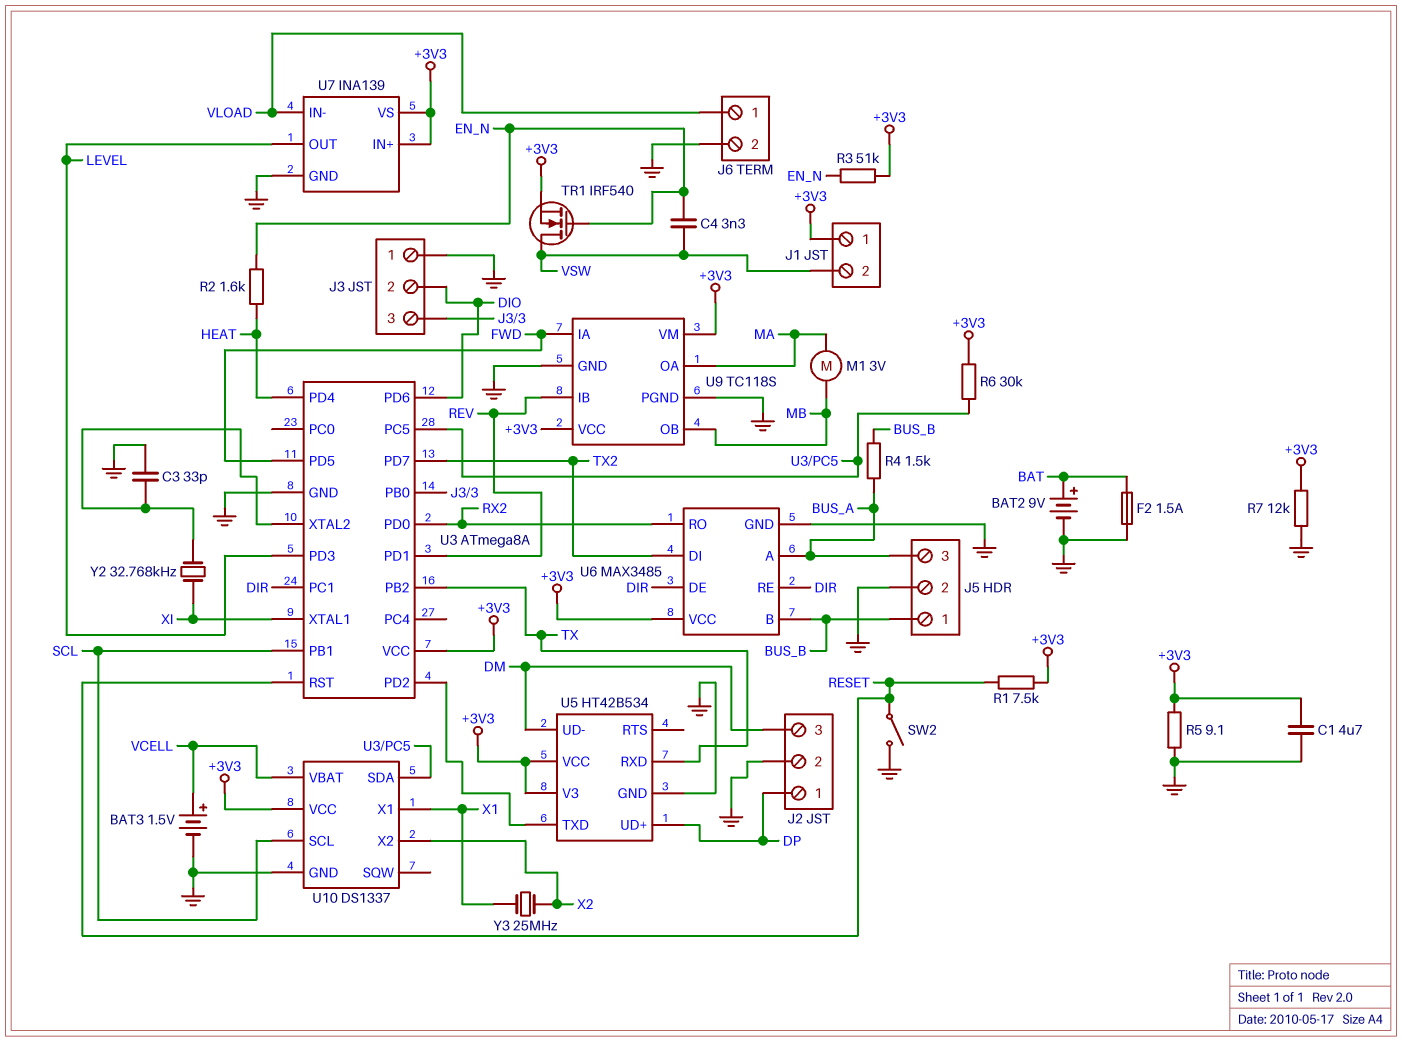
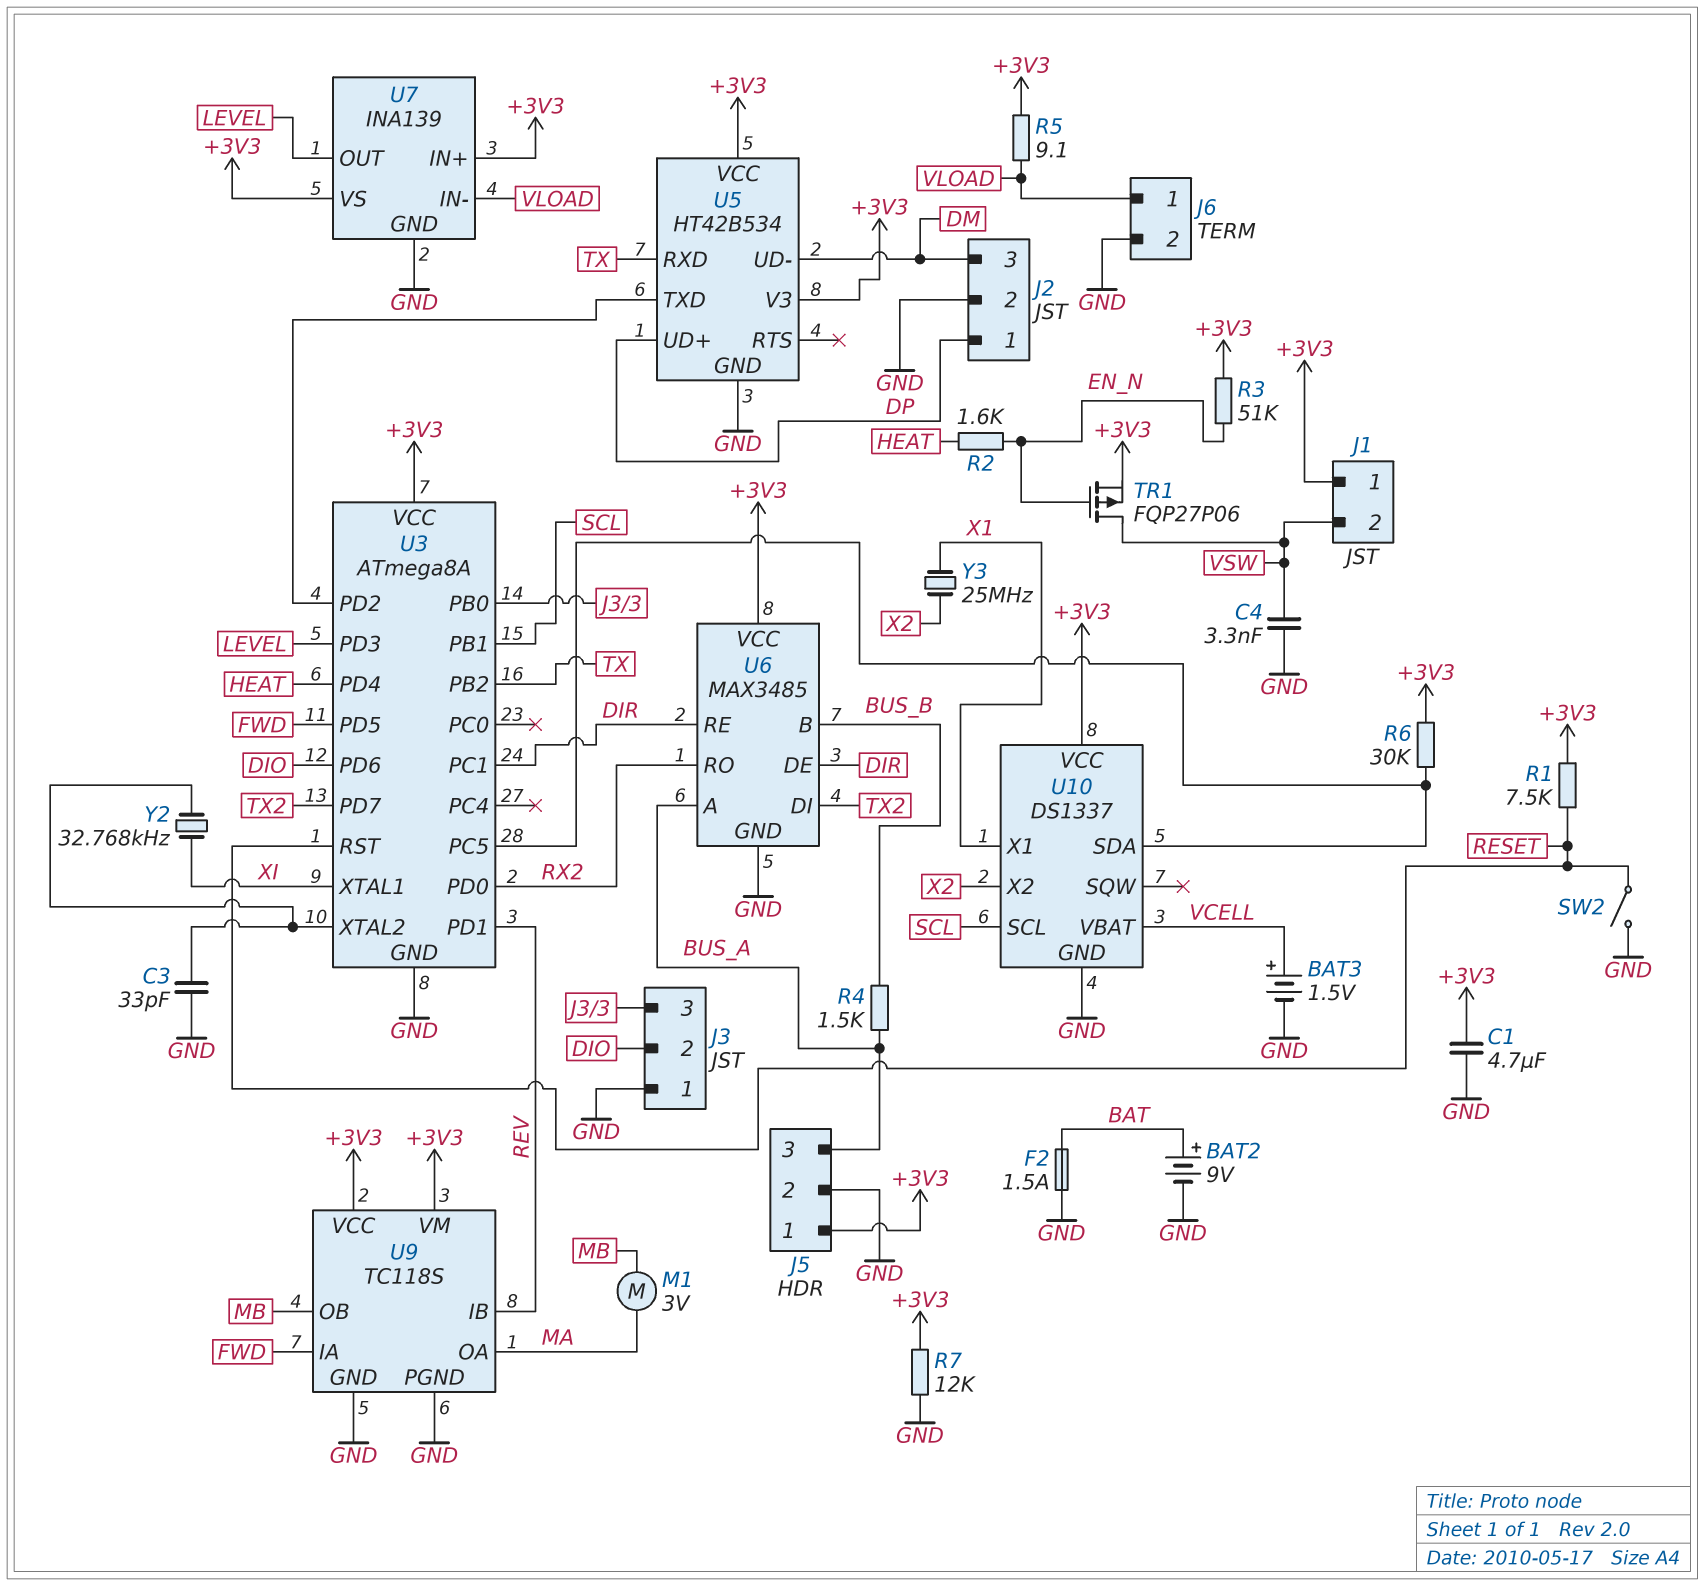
C4: 3.3nF (EN_N, VSW) -> 3.3nF (GND, VSW)
J5 pin 1: BUS_B -> +3V3
R5: 9.1 (+3V3, GND) -> 9.1 (+3V3, VLOAD)
TR1: NMOS IRF540 (G EN_N, D VSW, S +3V3) -> PMOS FQP27P06 (G EN_N, D VSW, S +3V3)

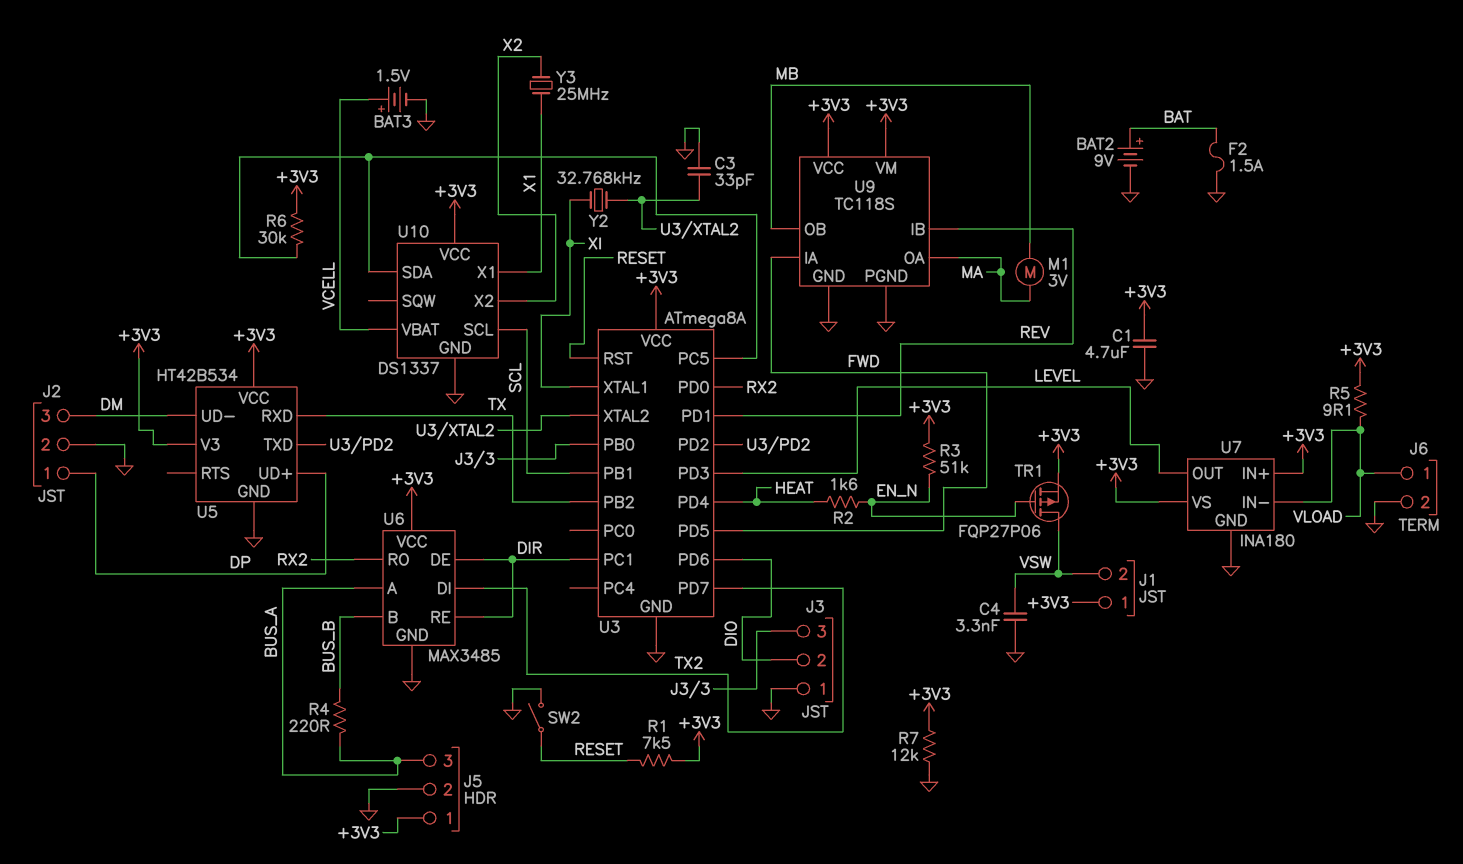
R4: 1.5k (BUS_A, BUS_B) -> 220 (BUS_A, BUS_B)
U7: INA139 -> INA180

